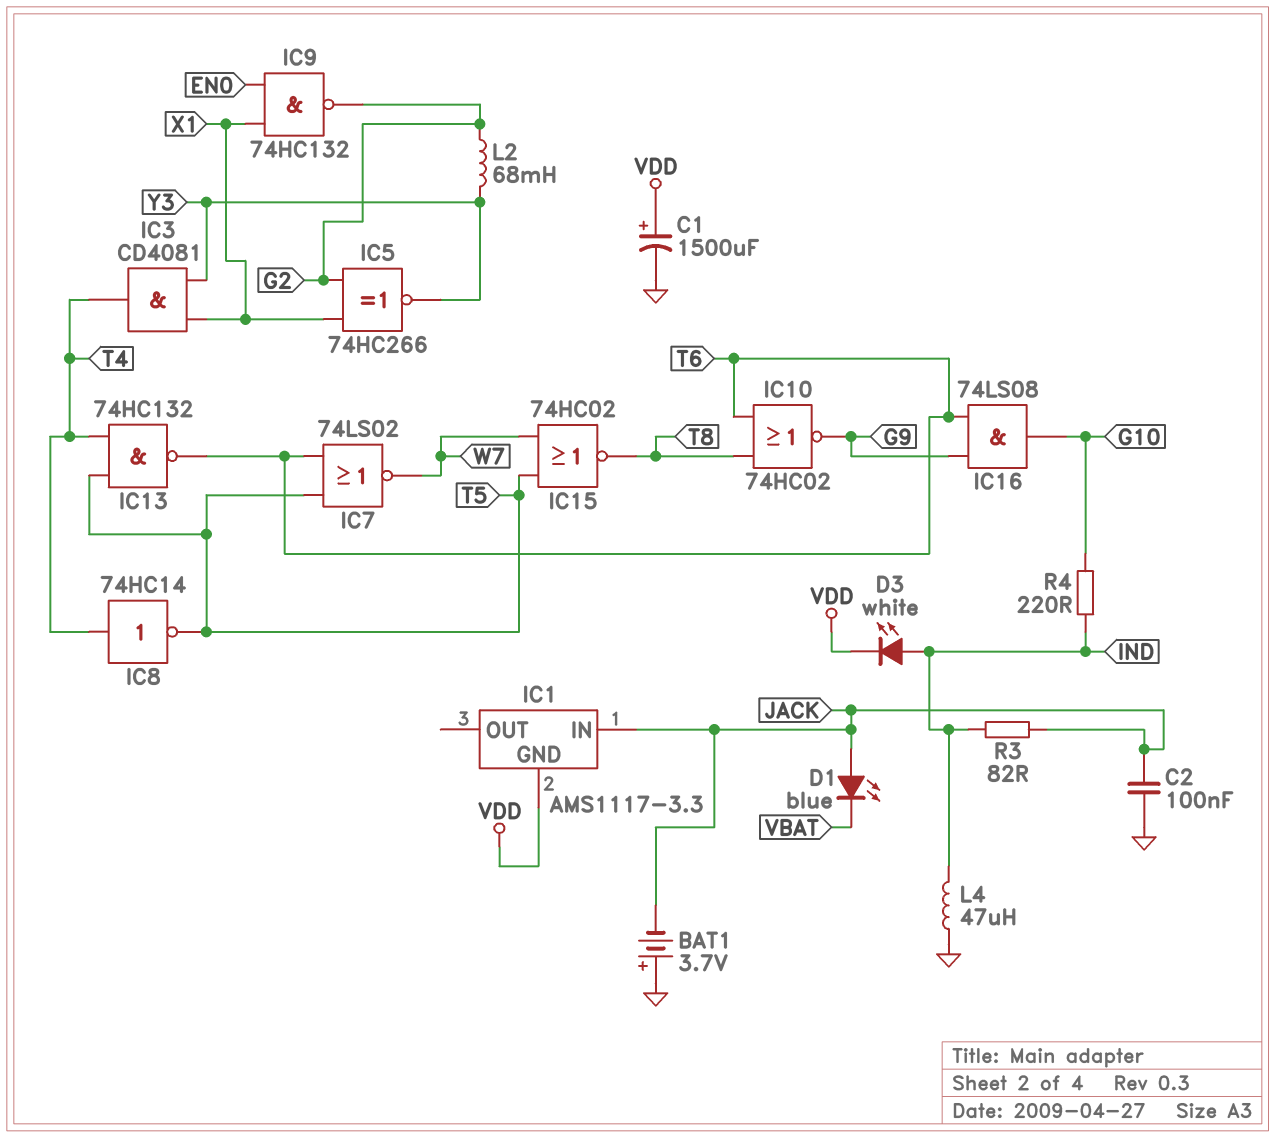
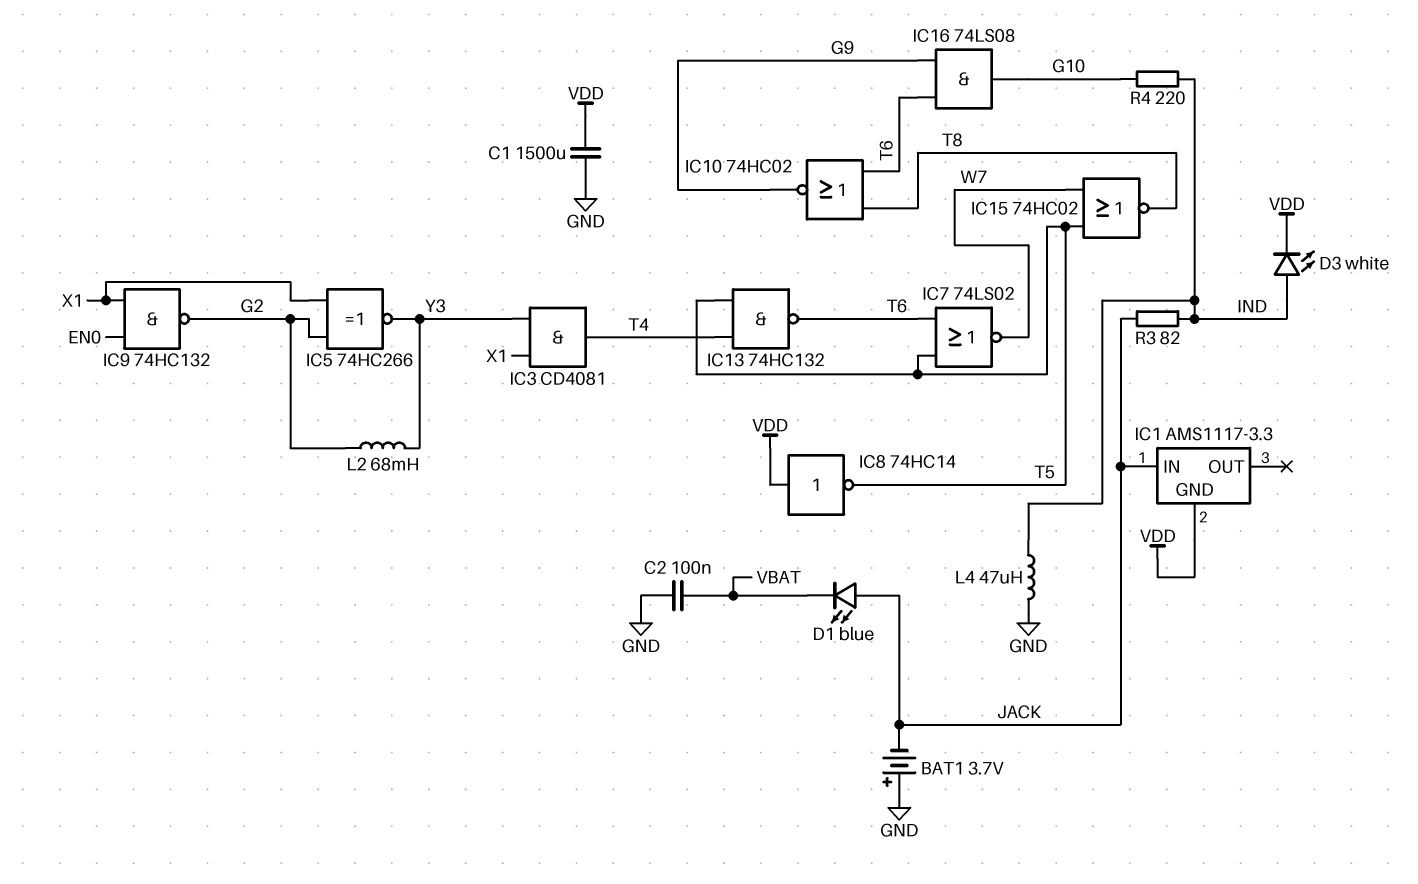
C1: 1500uF (plus VDD, minus GND) -> 1500uF (GND, VDD)
C2: 100nF (GND, JACK) -> 100nF (GND, VBAT)
IC8: NOT 74HC14 (in T4, out T5) -> NOT 74HC14 (in VDD, out T5)

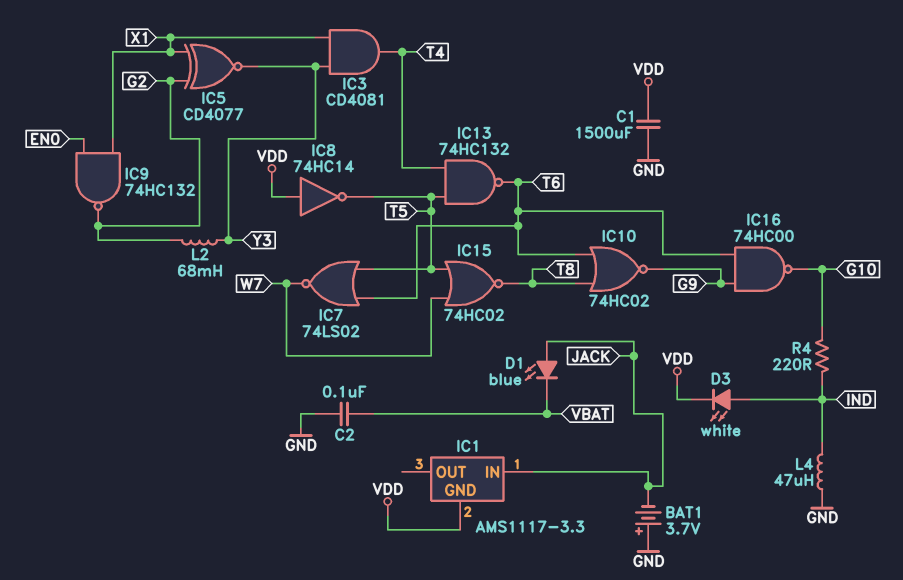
IC5: XNOR 74HC266 (in G2, in X1, out Y3) -> XNOR CD4077 (in G2, in X1, out Y3)
IC16: AND 74LS08 (in G9, in T6, out G10) -> NAND 74HC00 (in G9, in T6, out G10)
R3: 82 (IND, JACK) -> none

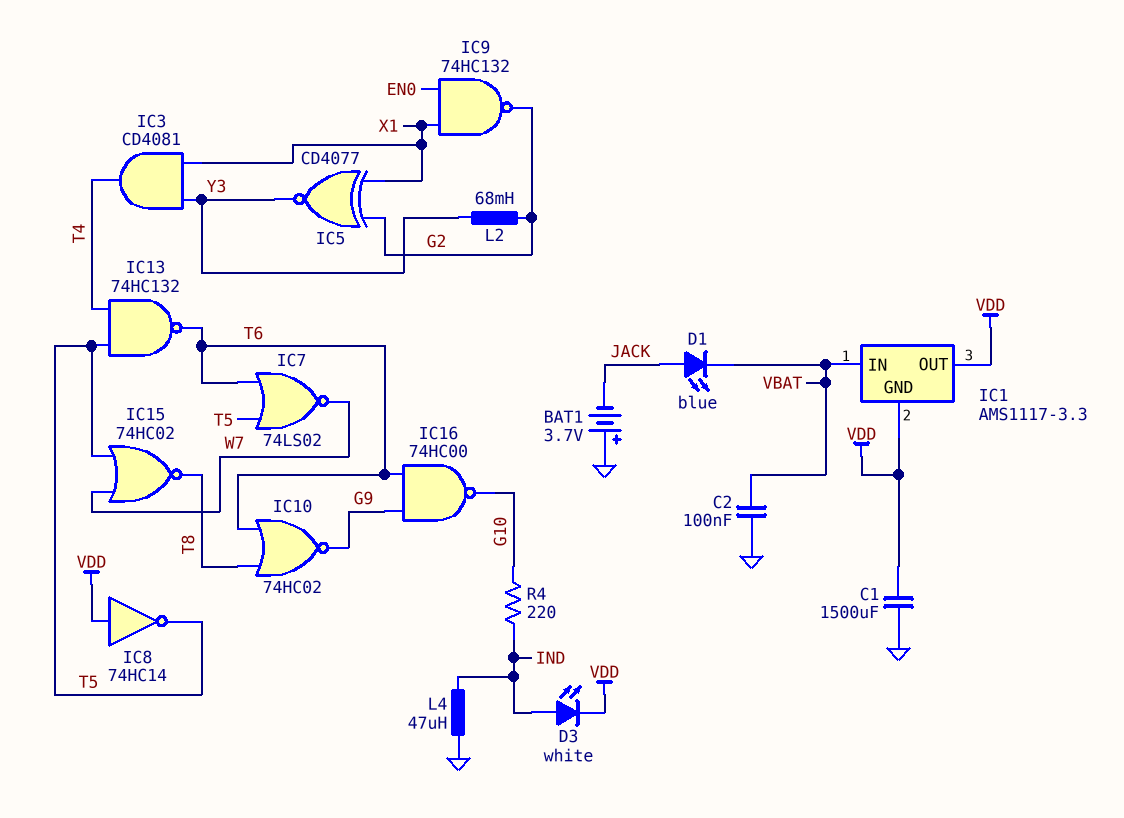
IC1 pin IN: JACK -> VBAT
IC1 pin OUT: none -> VDD

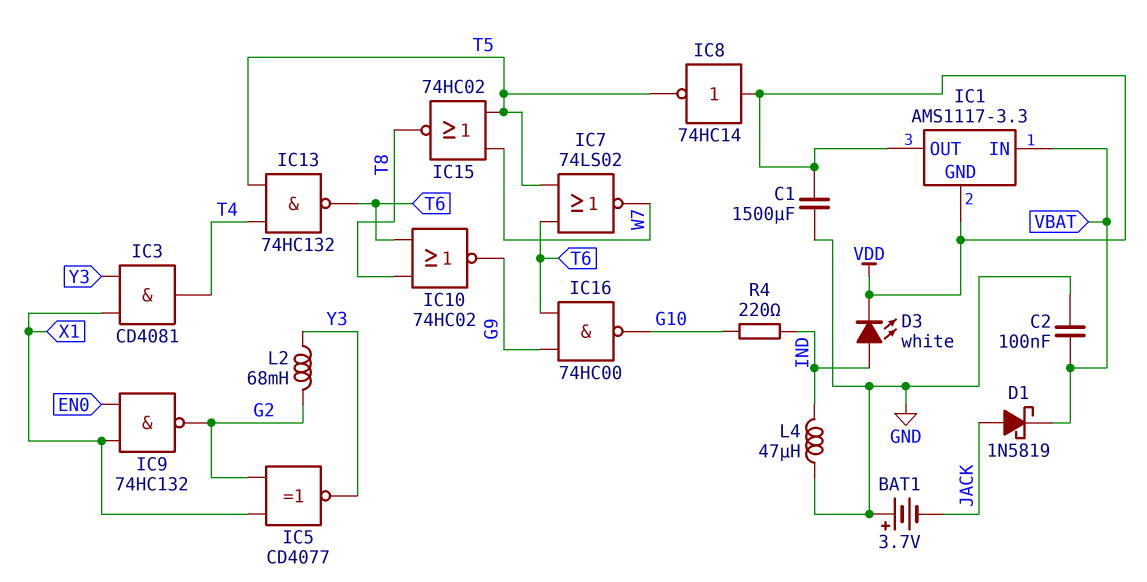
D1: LED blue (A JACK, K VBAT) -> schottky 1N5819 (A JACK, K VBAT)

